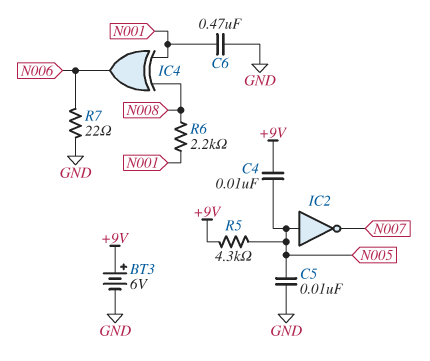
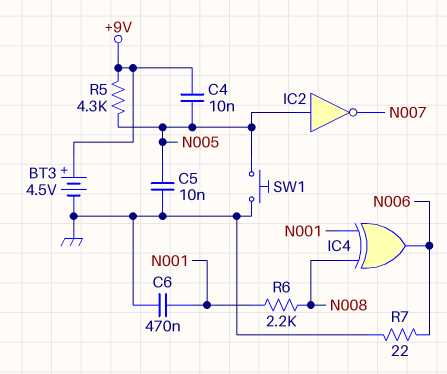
BT3: 6V (plus +9V, minus GND) -> 4.5V (plus +9V, minus GND)
SW1: none -> button (GND, N005)

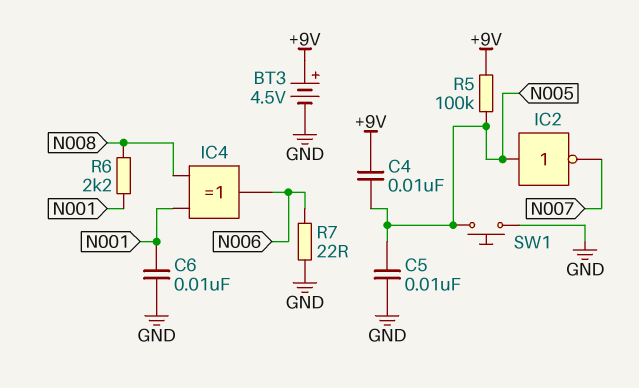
C6: 470nF (GND, N001) -> 10nF (GND, N001)
R5: 4.3k (+9V, N005) -> 100k (+9V, N005)

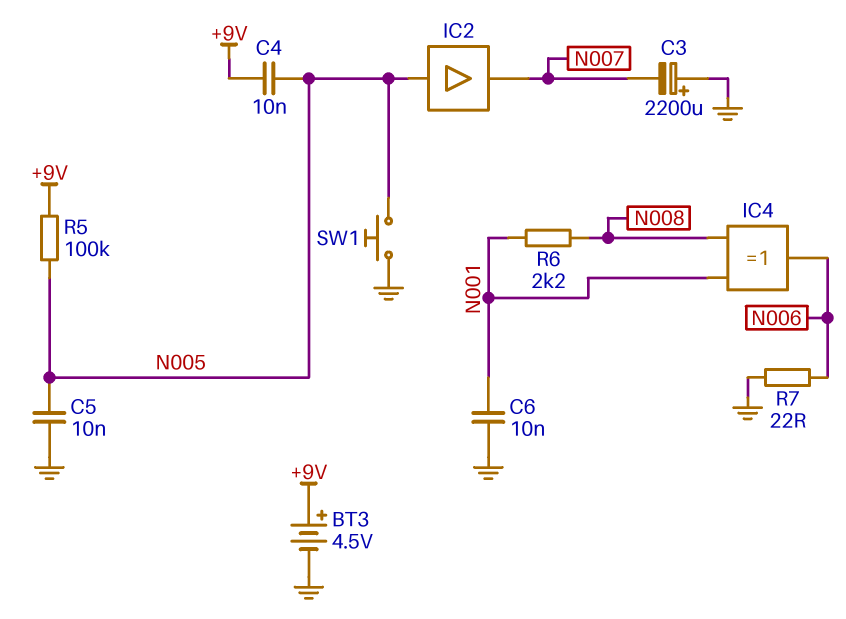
C3: none -> 2200uF (plus GND, minus N007)
IC2: NOT (in N005, out N007) -> buffer (in N005, out N007)

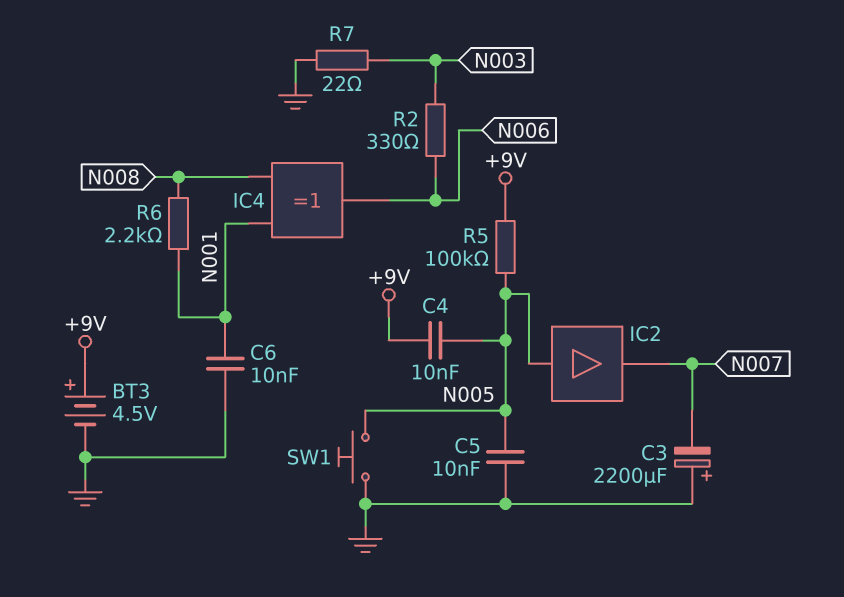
R2: none -> 330 (N003, N006)
R7: 22 (GND, N006) -> 22 (GND, N003)

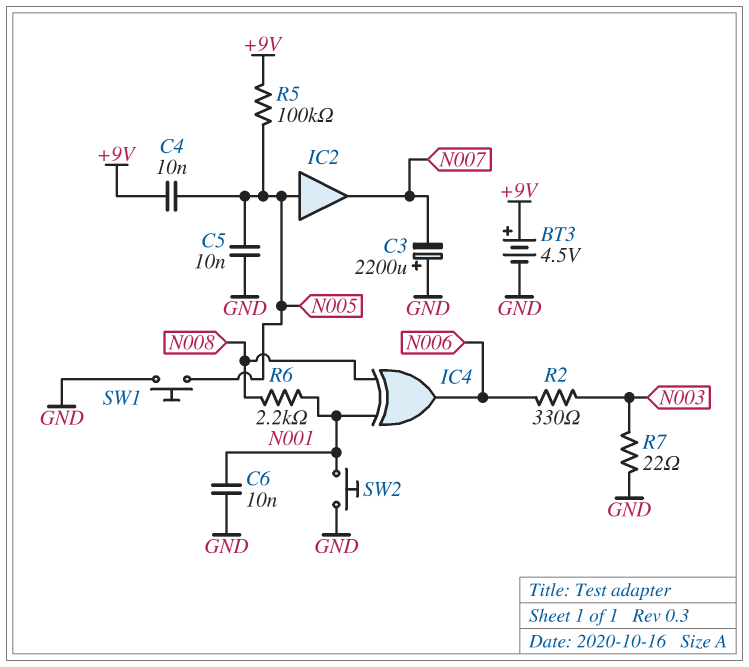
SW2: none -> button (GND, N001)

